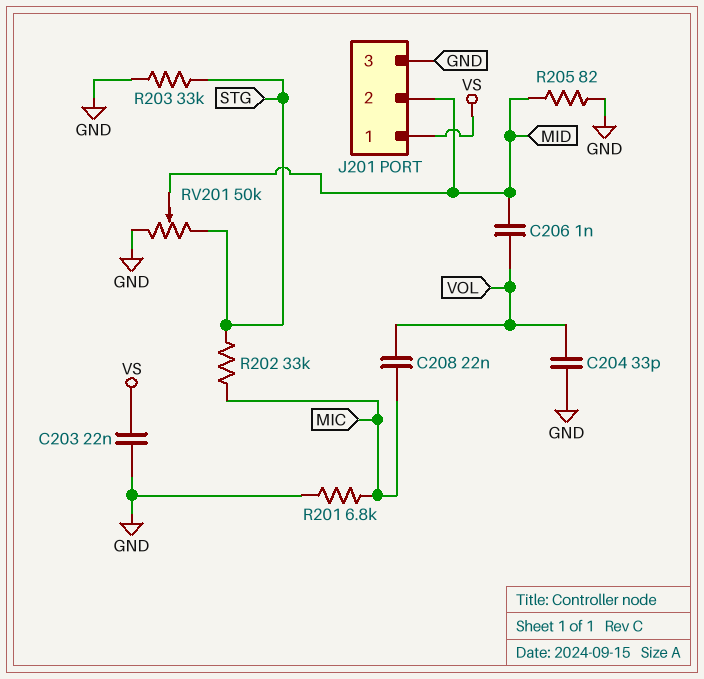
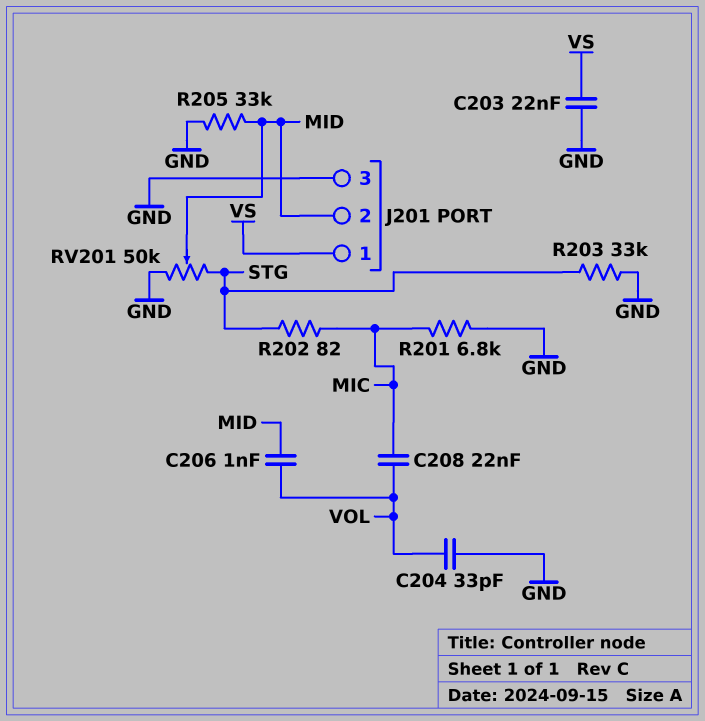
R202: 33k (MIC, STG) -> 82 (MIC, STG)
R205: 82 (GND, MID) -> 33k (GND, MID)

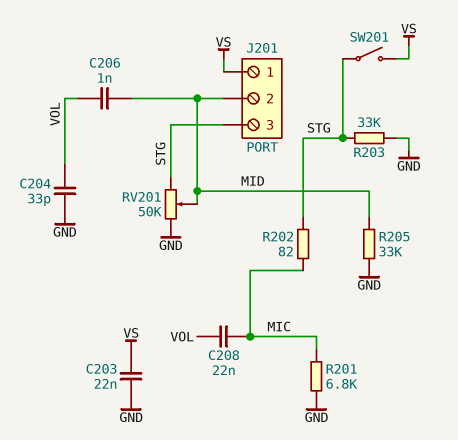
J201 pin 3: GND -> STG
SW201: none -> switch (STG, VS)

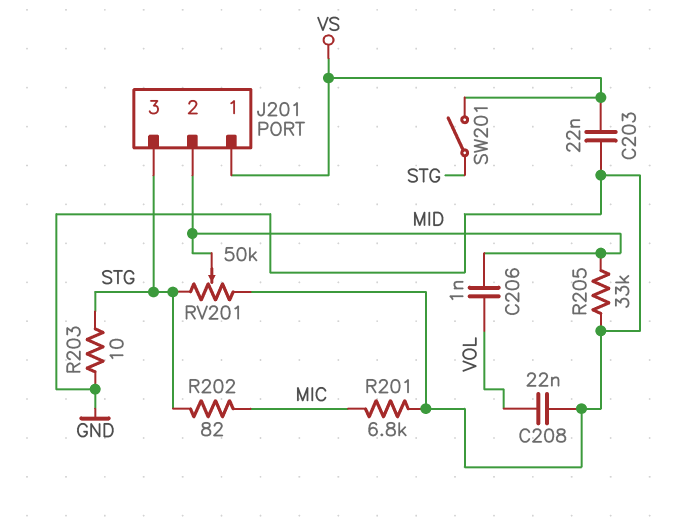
C204: 33pF (GND, VOL) -> none
C208: 22nF (MIC, VOL) -> 22nF (GND, VOL)
R203: 33k (GND, STG) -> 10 (GND, STG)

